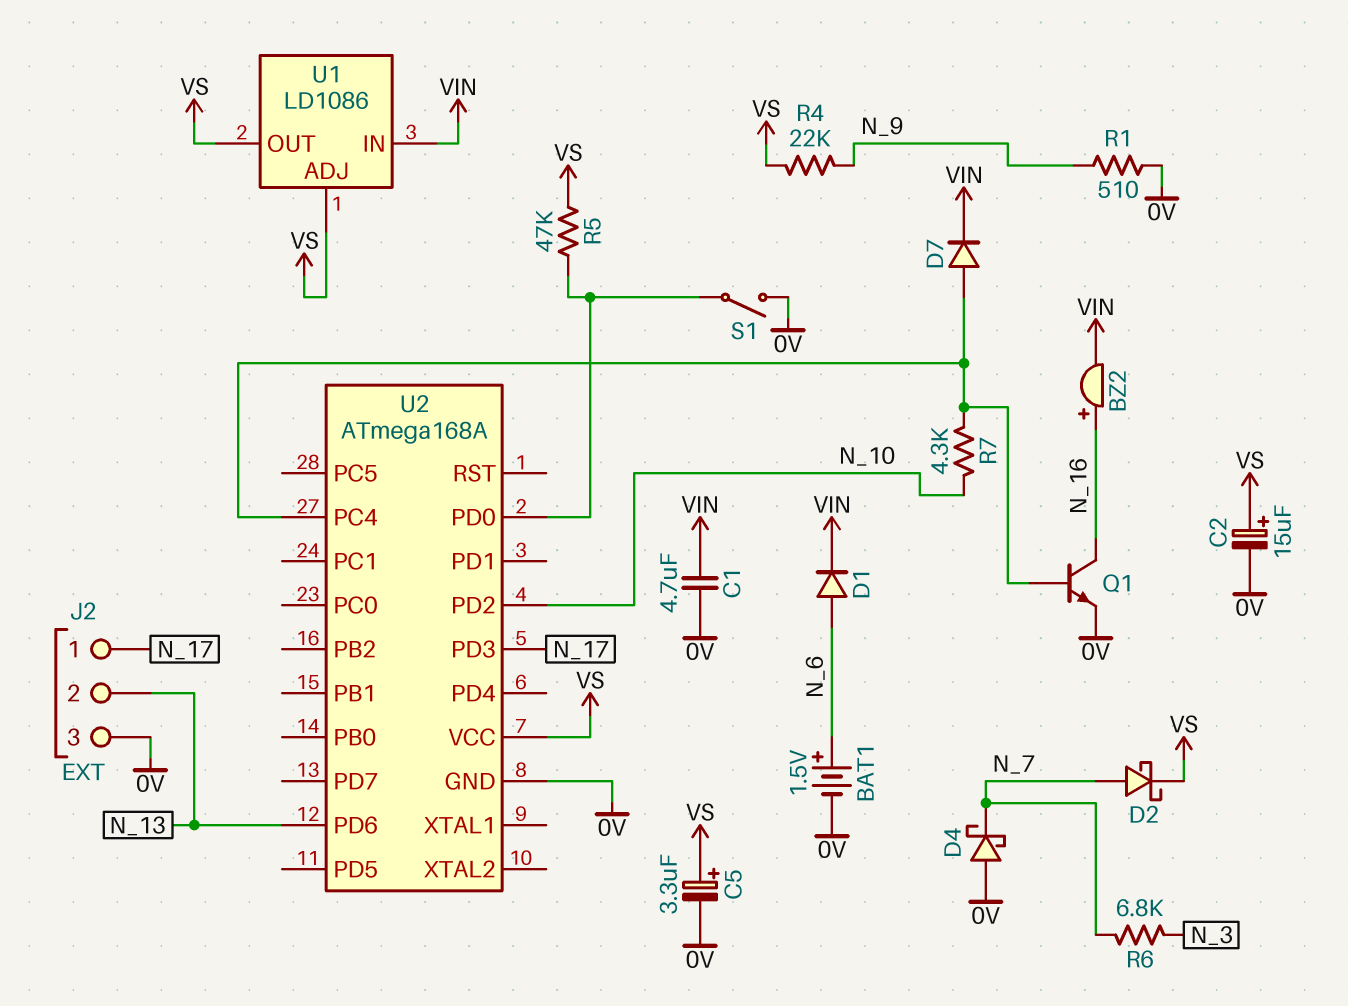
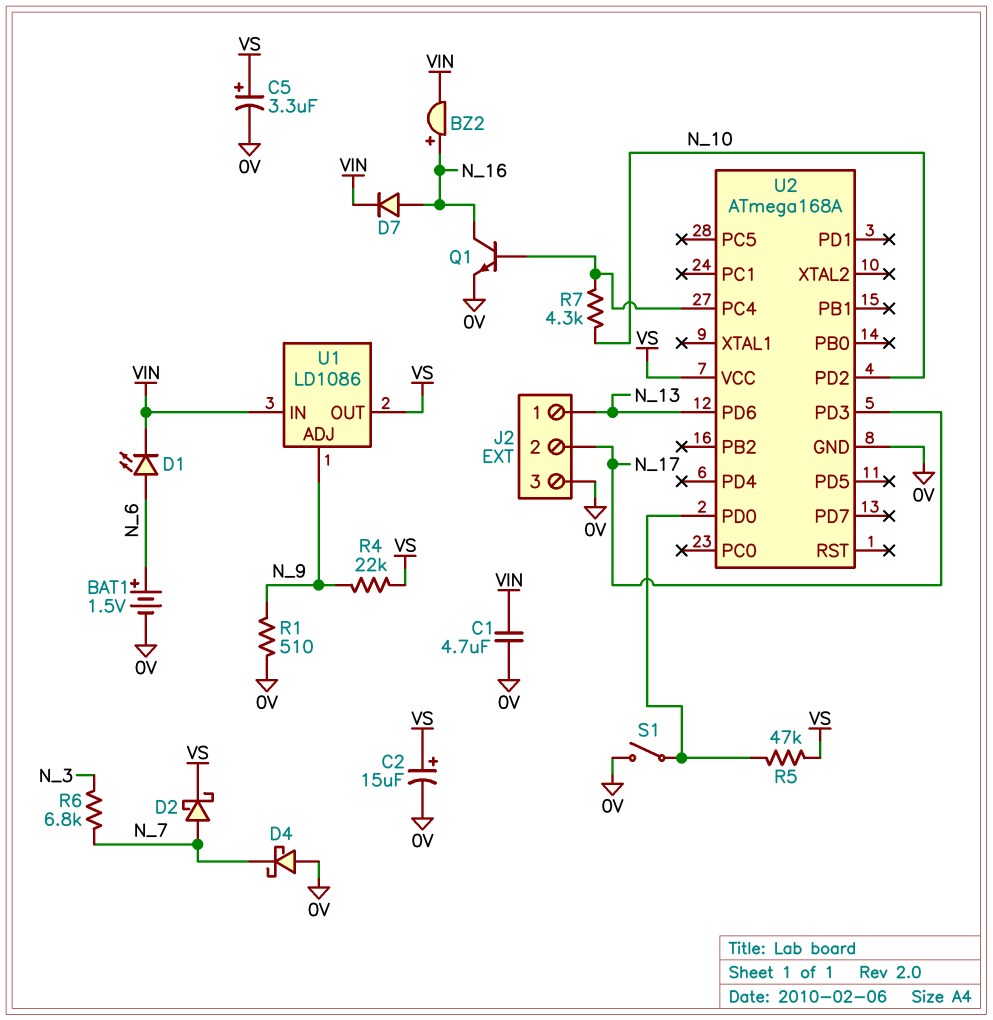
D1: diode (A N_6, K VIN) -> LED (A N_6, K VIN)
D7: diode (A U2/PC4, K VIN) -> diode (A N_16, K VIN)
J2 pin 1: N_17 -> N_13
J2 pin 2: N_13 -> N_17
U1 pin ADJ: VS -> N_9

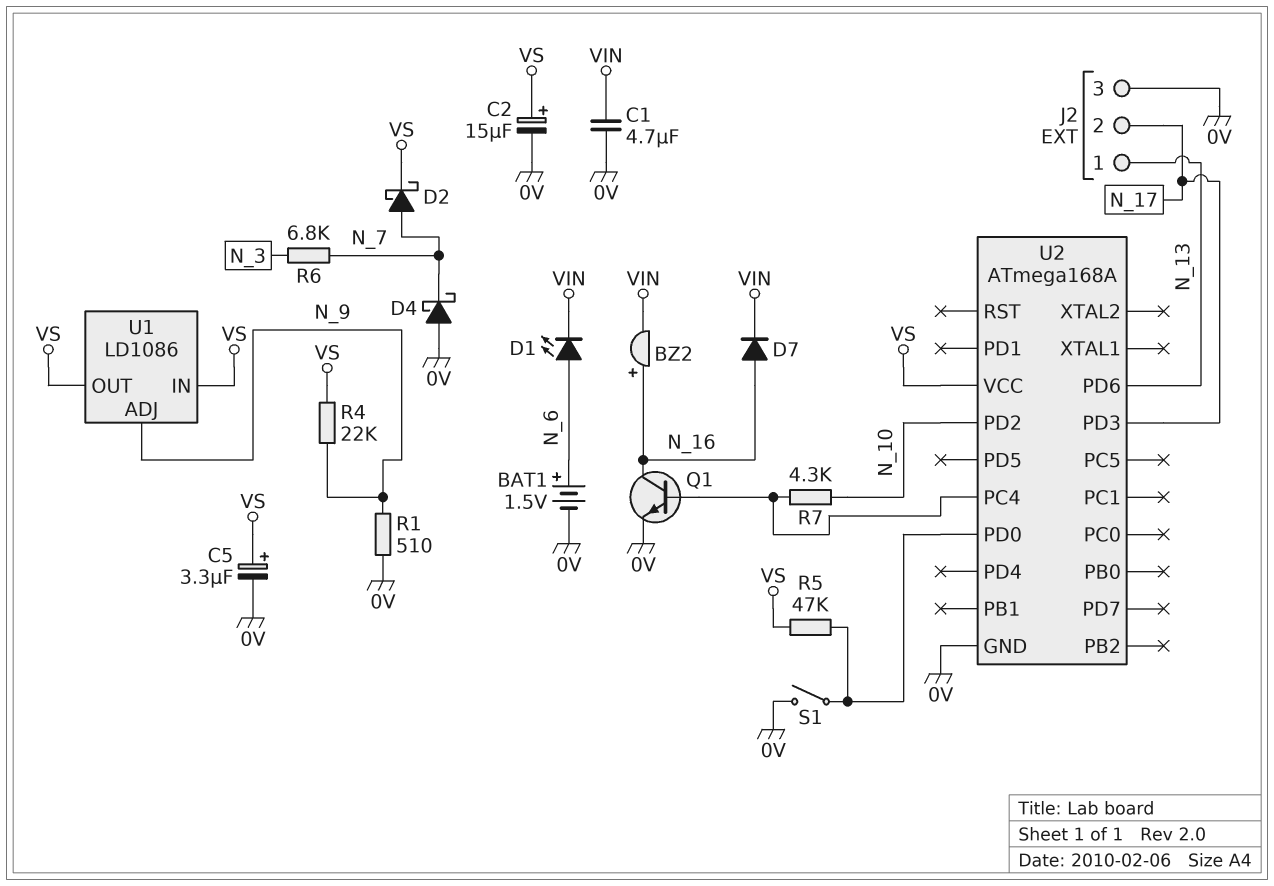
U1 pin IN: VIN -> VS

